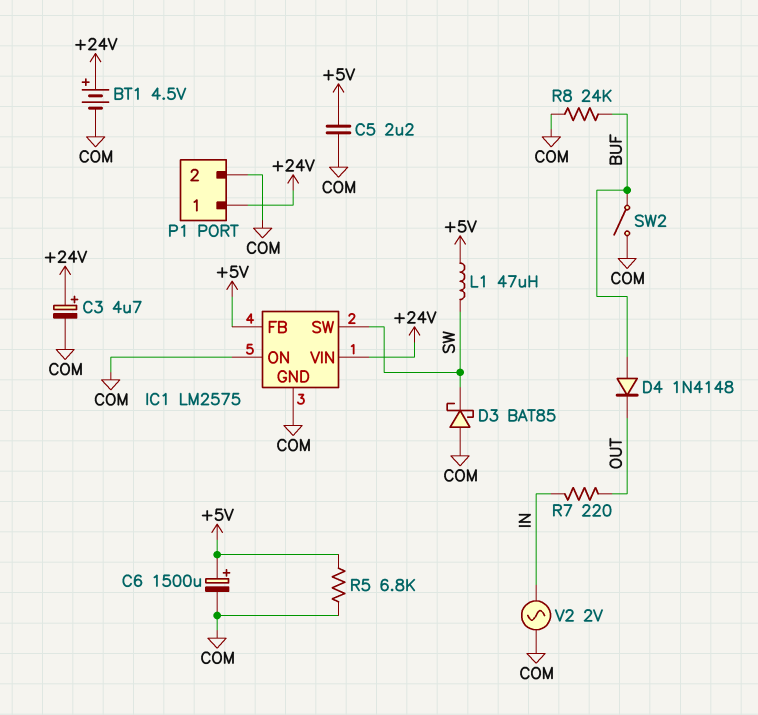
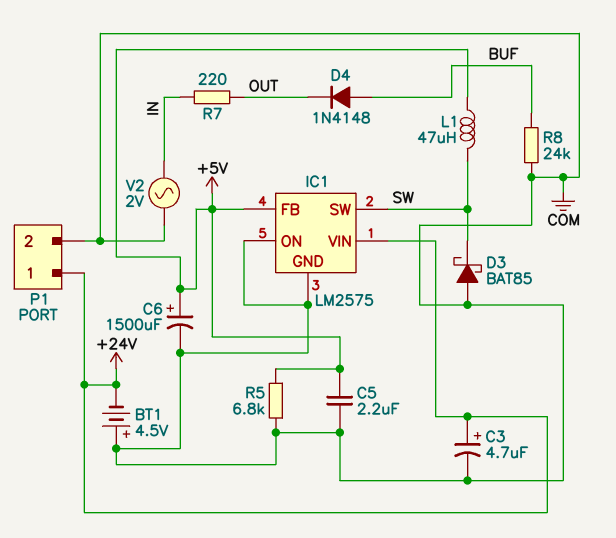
BT1: 4.5V (plus +24V, minus COM) -> 4.5V (plus COM, minus +24V)
SW2: switch (BUF, COM) -> none

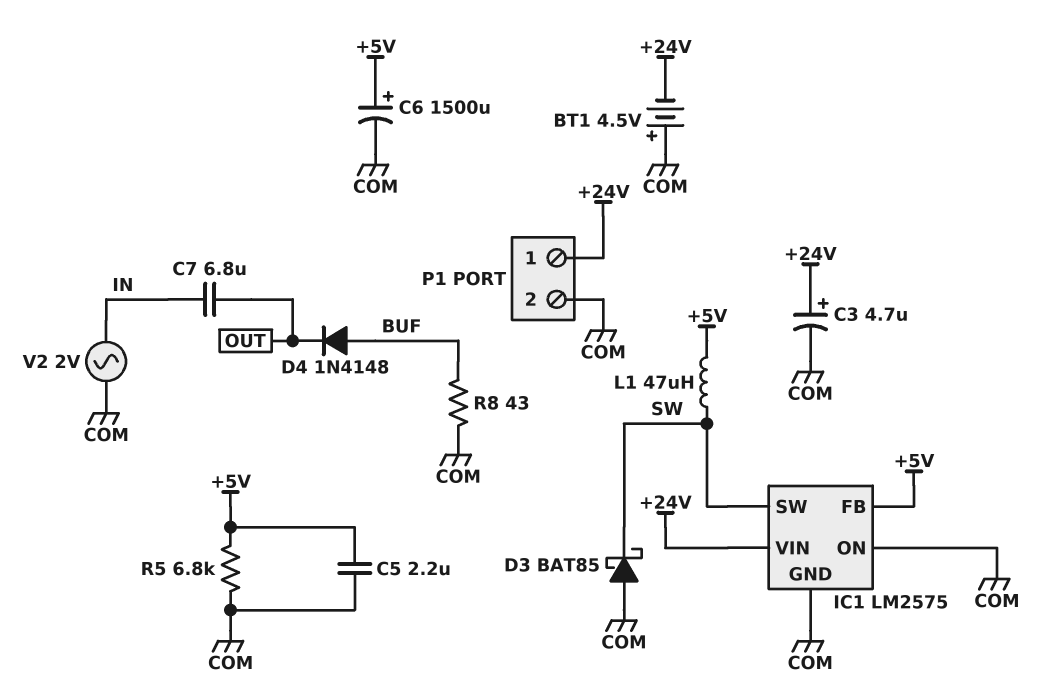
C7: none -> 6.8uF (IN, OUT)
R7: 220 (IN, OUT) -> none
R8: 24k (BUF, COM) -> 43 (BUF, COM)

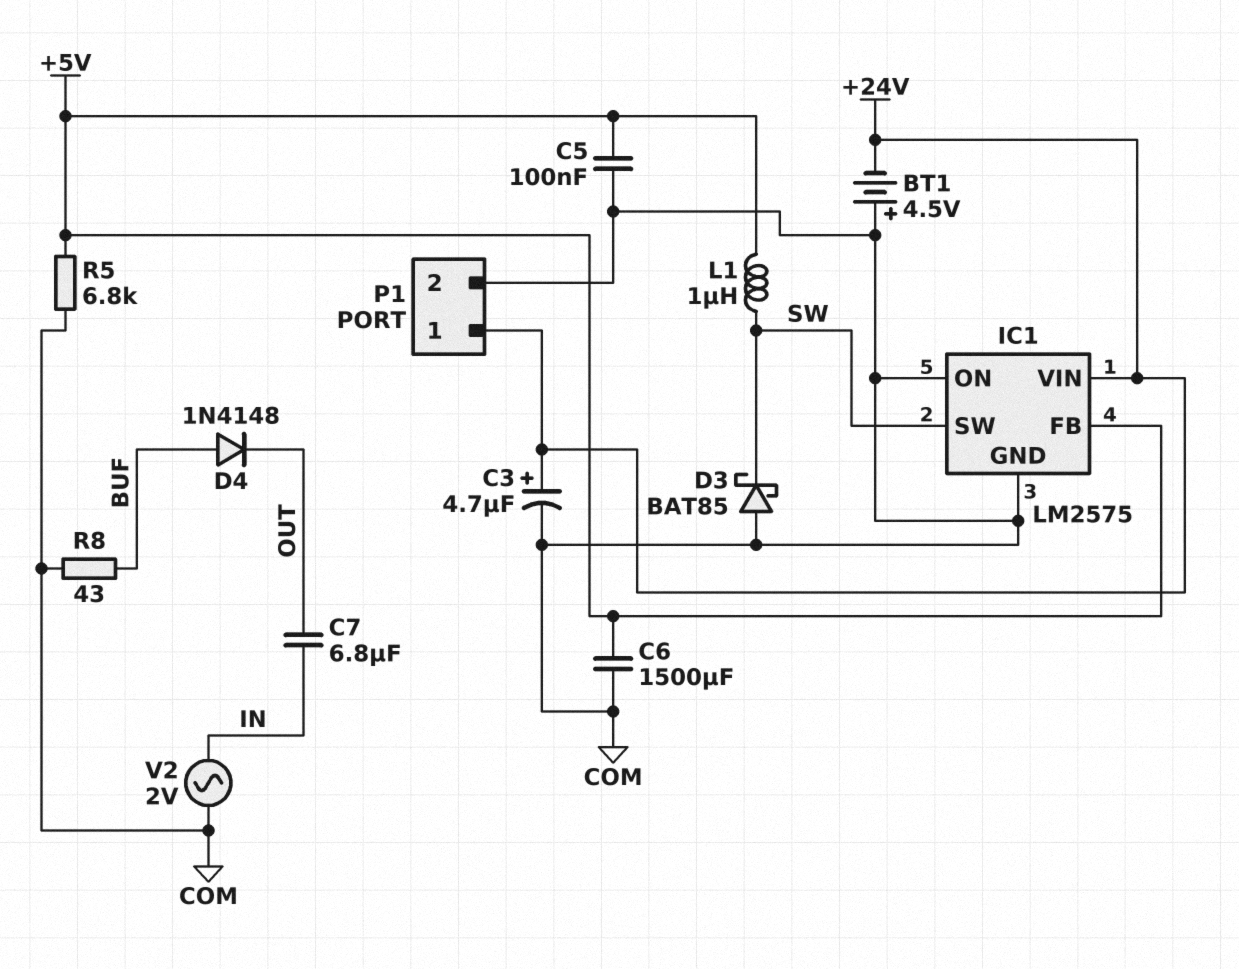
C5: 2.2uF (+5V, COM) -> 100nF (+5V, COM)
C6: 1500uF (plus +5V, minus COM) -> 1500uF (+5V, COM)
L1: 47uH (+5V, SW) -> 1uH (+5V, SW)

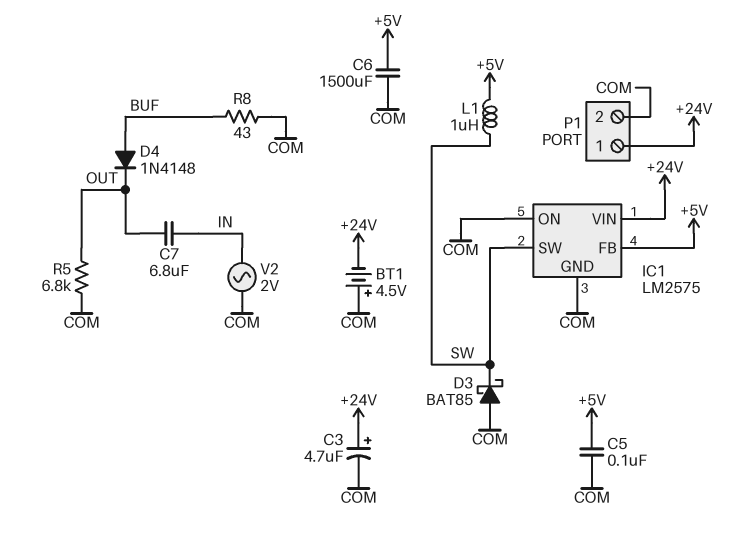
R5: 6.8k (+5V, COM) -> 6.8k (COM, OUT)

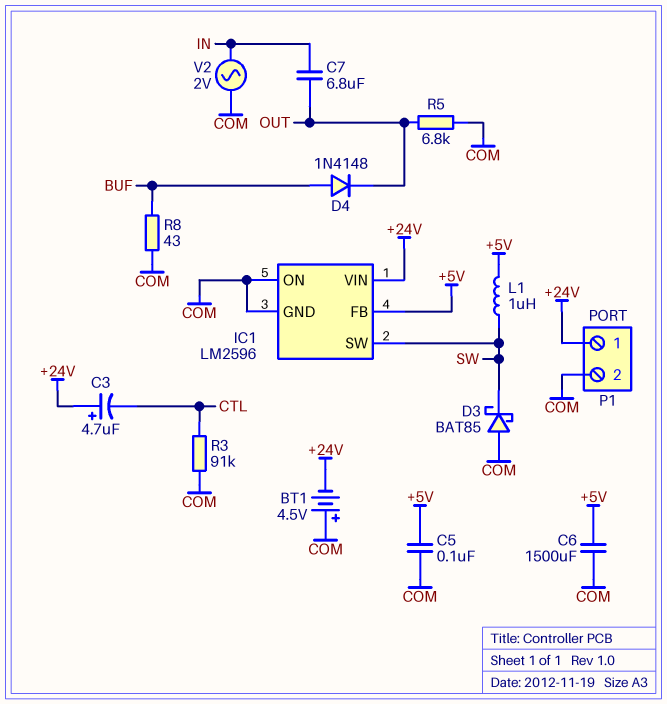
C3: 4.7uF (plus +24V, minus COM) -> 4.7uF (plus +24V, minus CTL)
IC1: LM2575 -> LM2596
R3: none -> 91k (COM, CTL)

